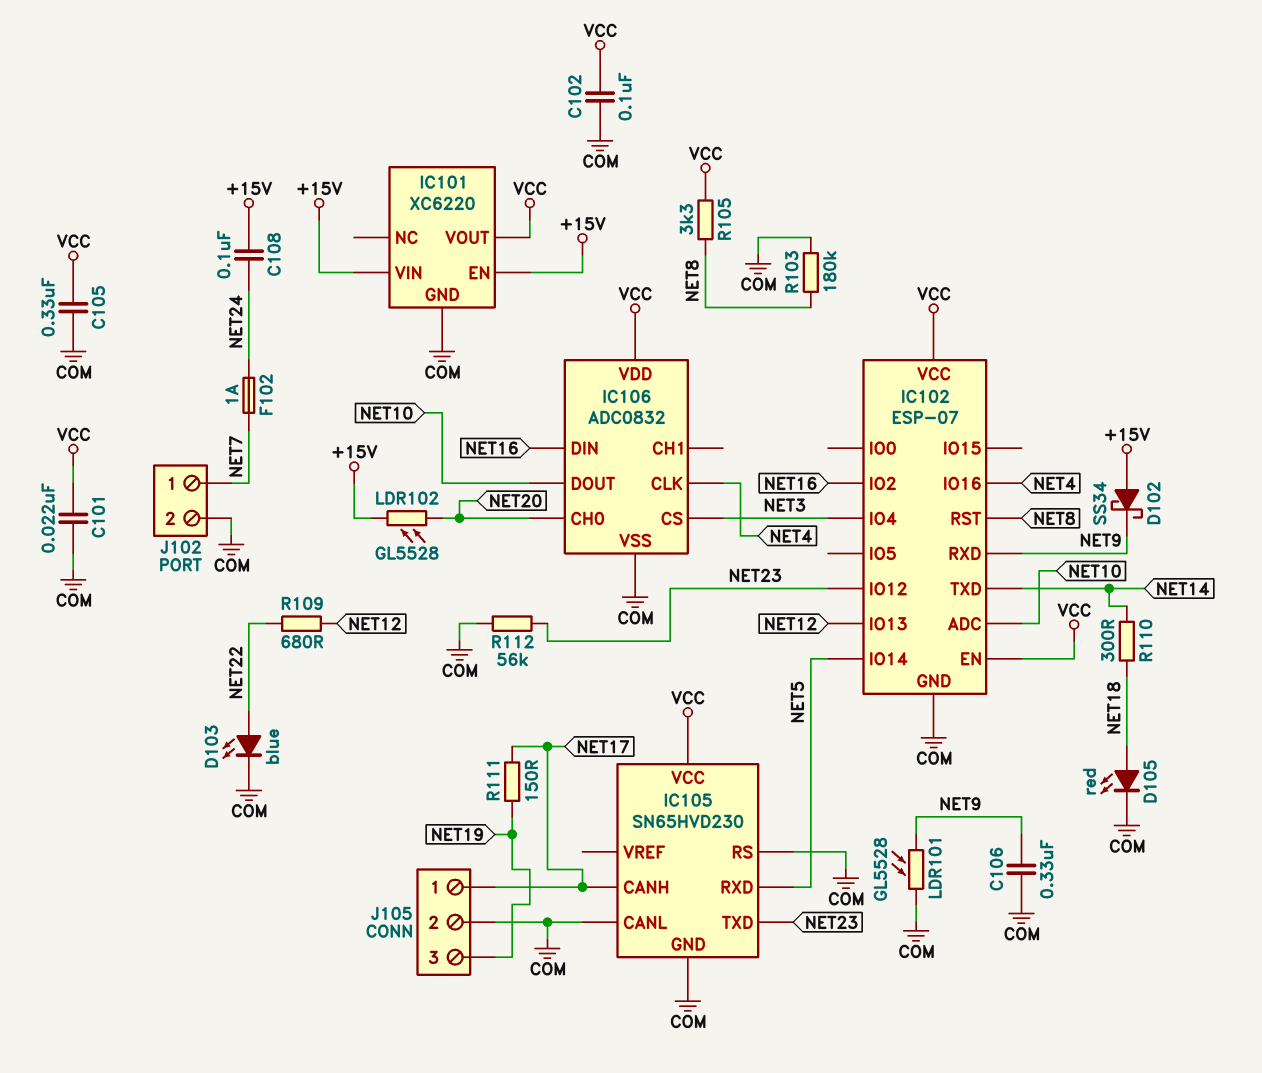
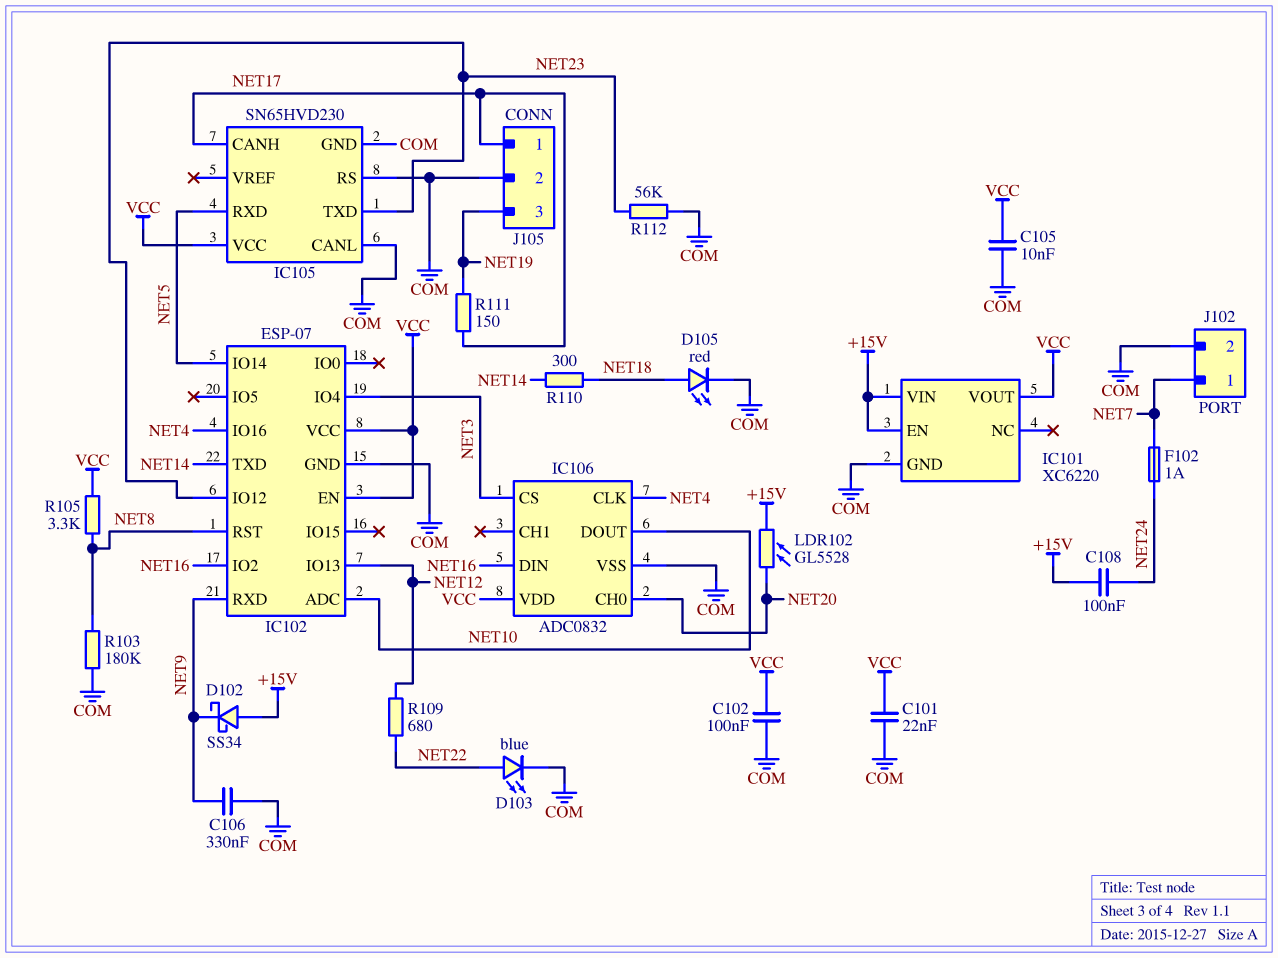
C105: 330nF (COM, VCC) -> 10nF (COM, VCC)
LDR101: GL5528 (COM, NET9) -> none

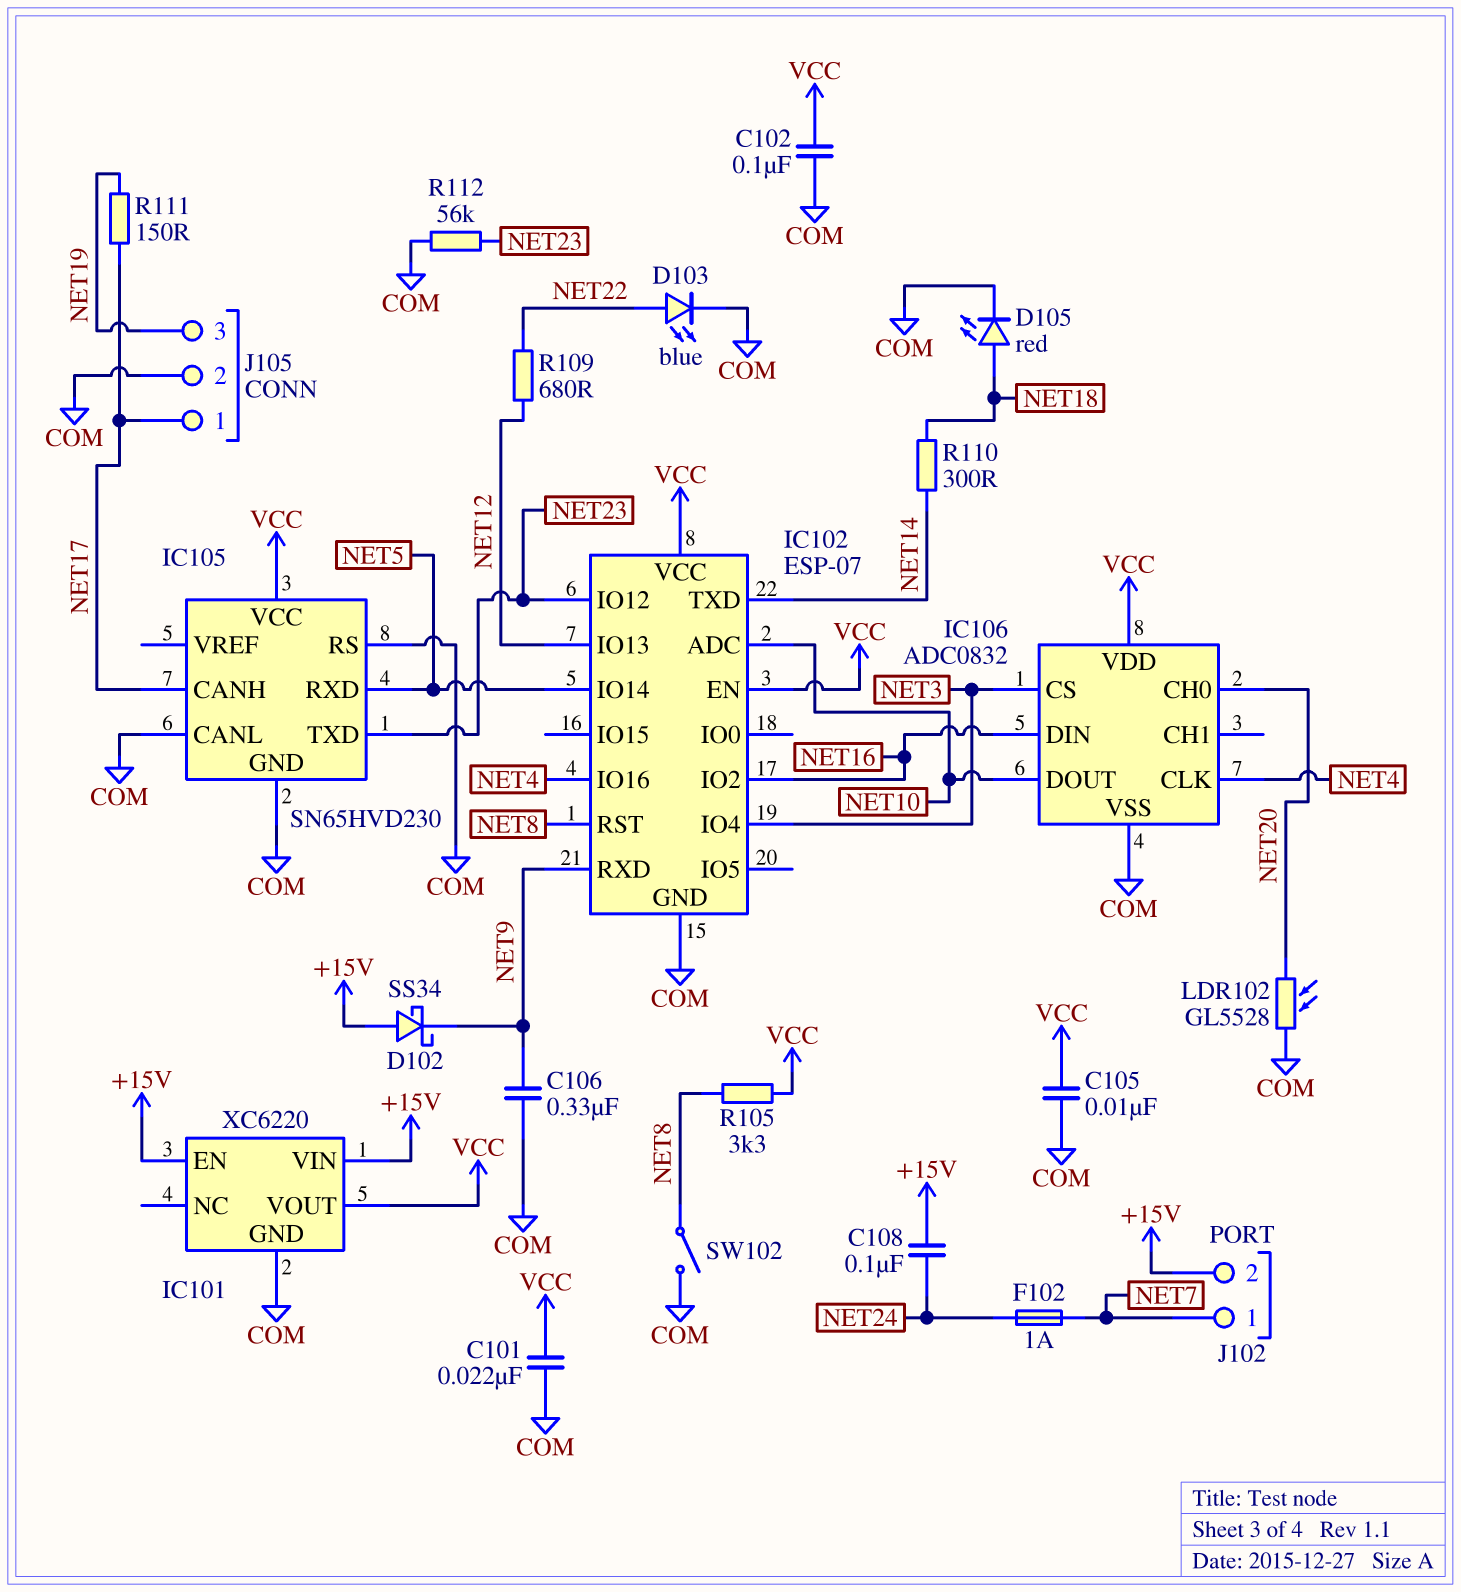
J102 pin 2: COM -> +15V
LDR102: GL5528 (+15V, NET20) -> GL5528 (COM, NET20)
R103: 180k (COM, NET8) -> none
SW102: none -> switch (COM, NET8)

